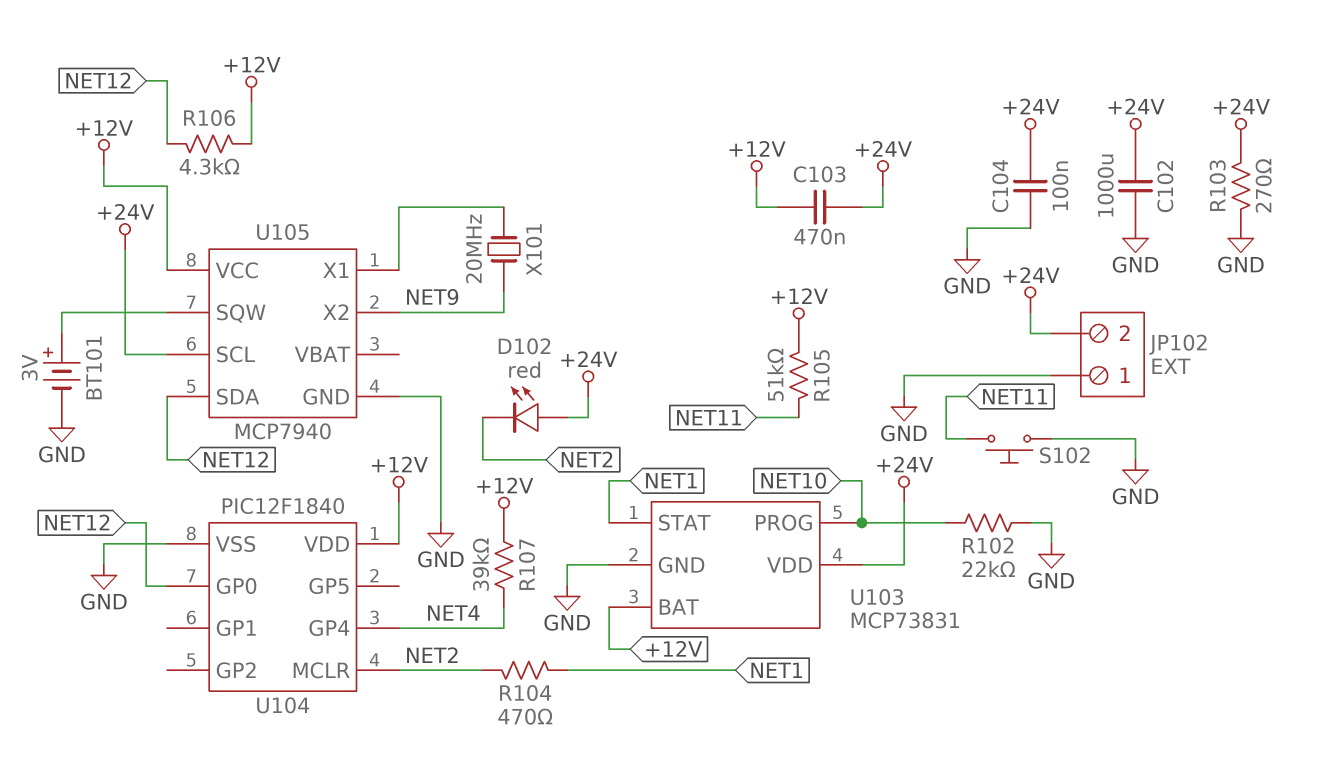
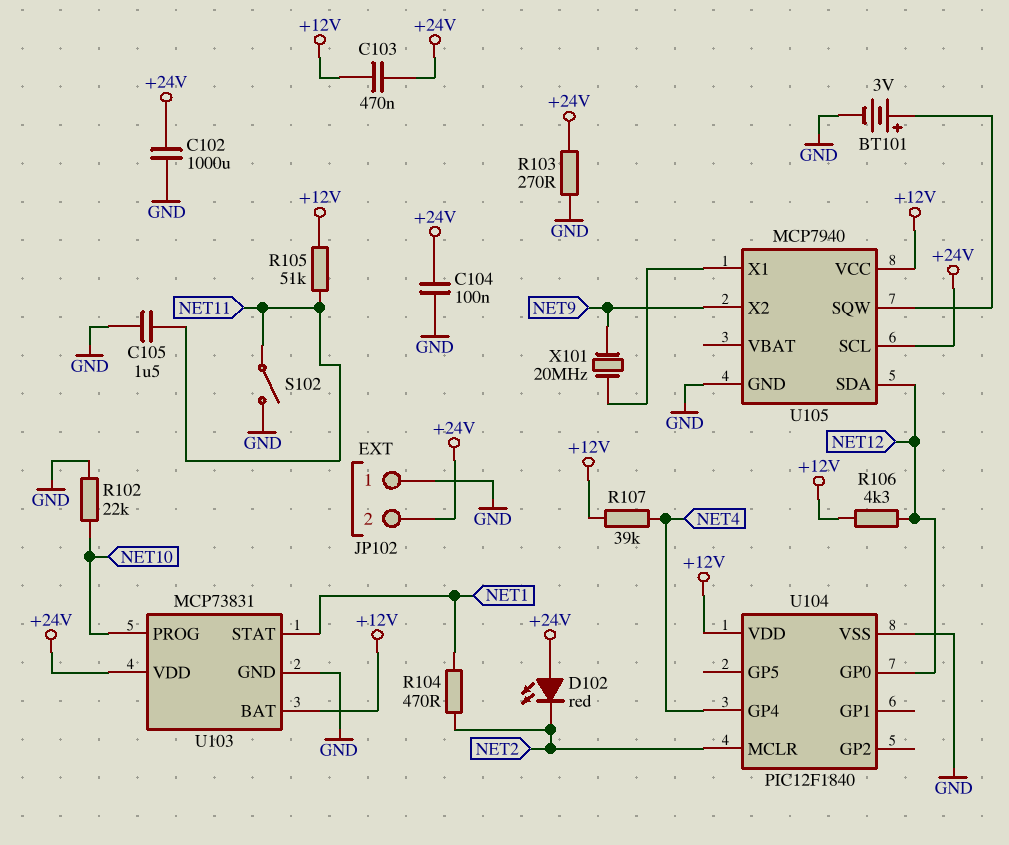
C105: none -> 1.5uF (GND, NET11)
S102: button (GND, NET11) -> switch (GND, NET11)

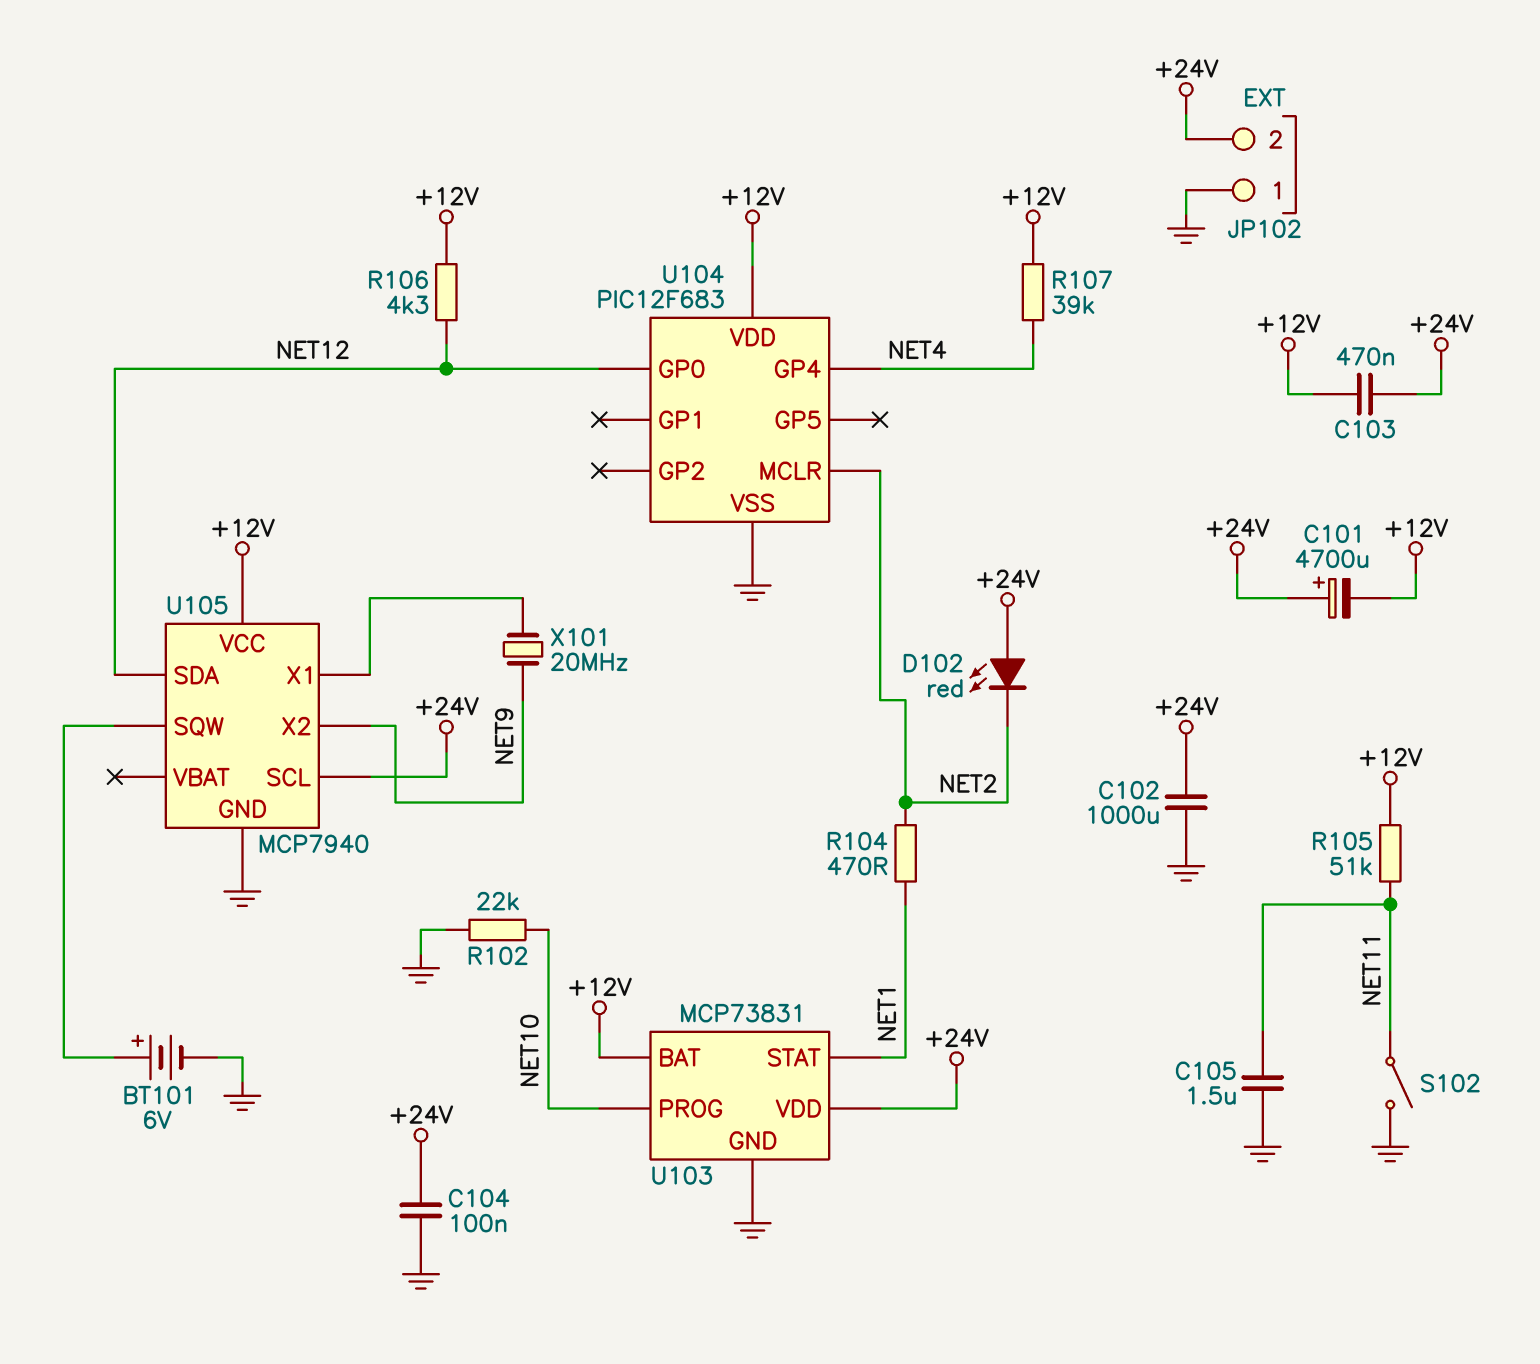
BT101: 3V (plus U105/SQW, minus GND) -> 6V (plus U105/SQW, minus GND)
C101: none -> 4700uF (plus +24V, minus +12V)
R103: 270 (+24V, GND) -> none
U104: PIC12F1840 -> PIC12F683

